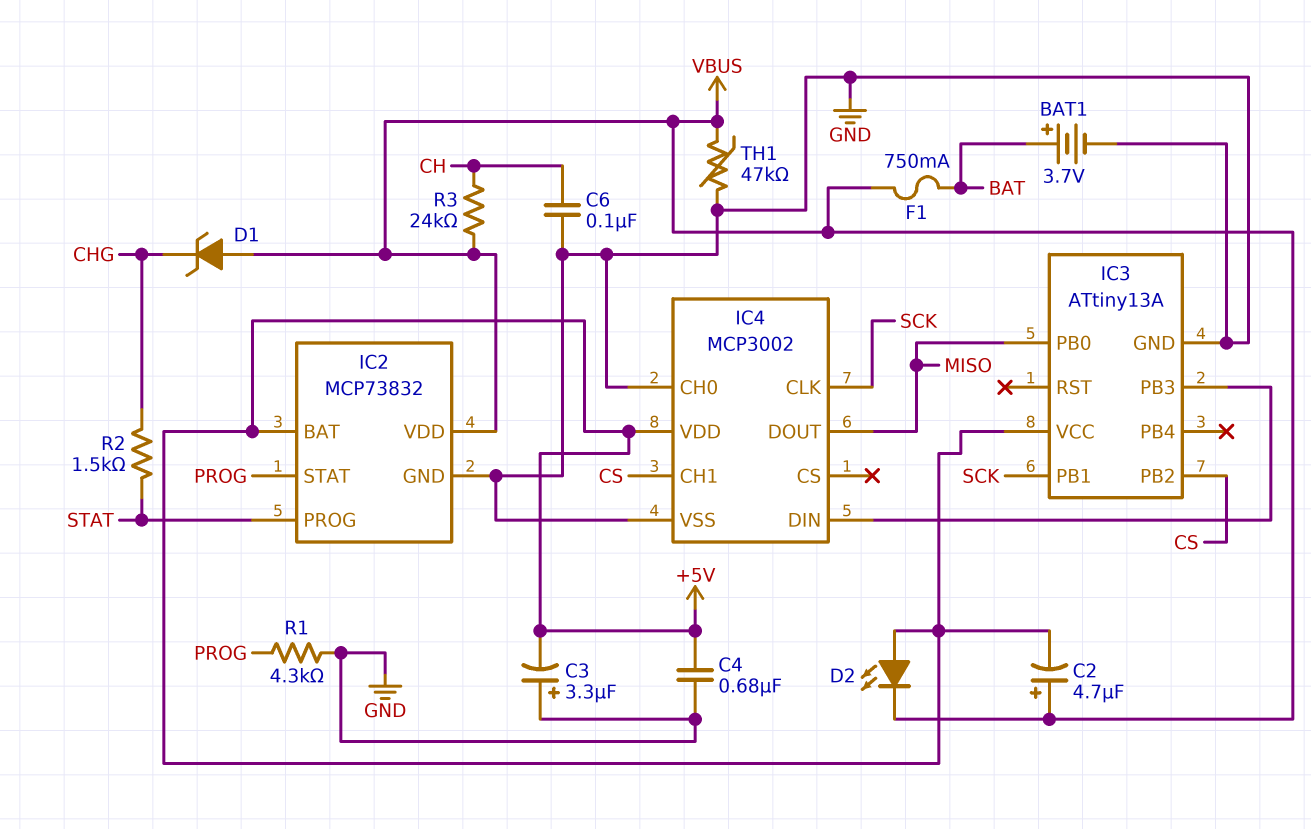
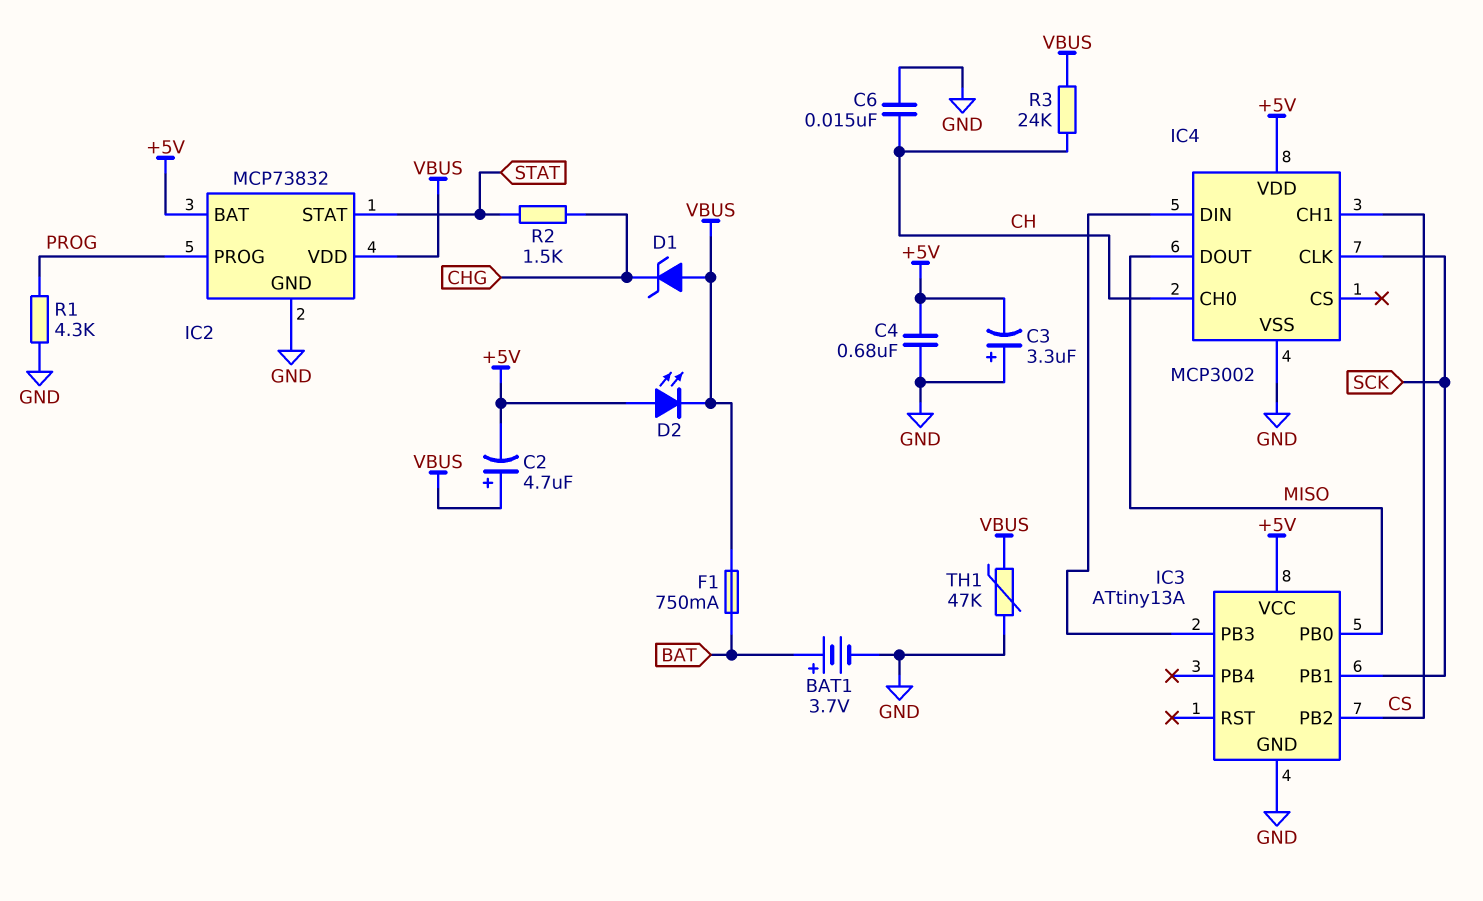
C6: 100nF (CH, GND) -> 15nF (CH, GND)
IC2 pin PROG: STAT -> PROG
IC2 pin STAT: PROG -> STAT
IC4 pin CH0: GND -> CH

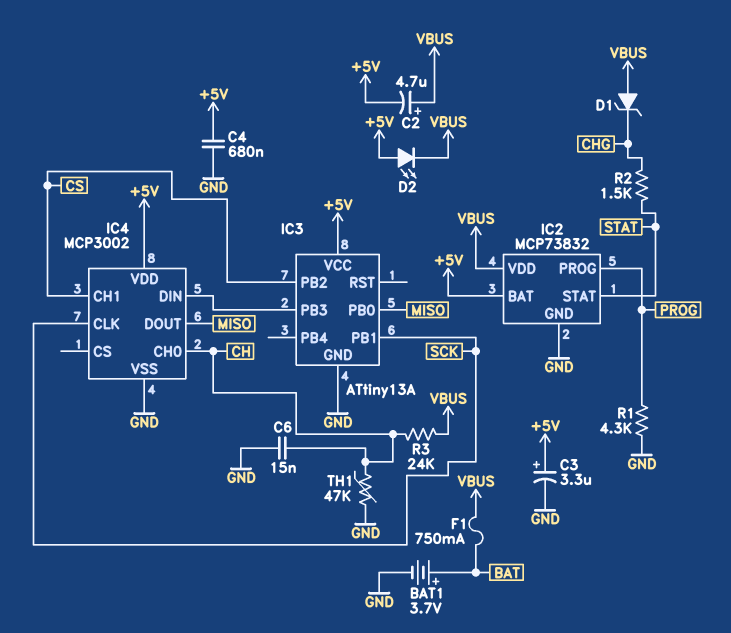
C3: 3.3uF (plus GND, minus +5V) -> 3.3uF (plus +5V, minus GND)
TH1: 47k (GND, VBUS) -> 47k (CH, GND)

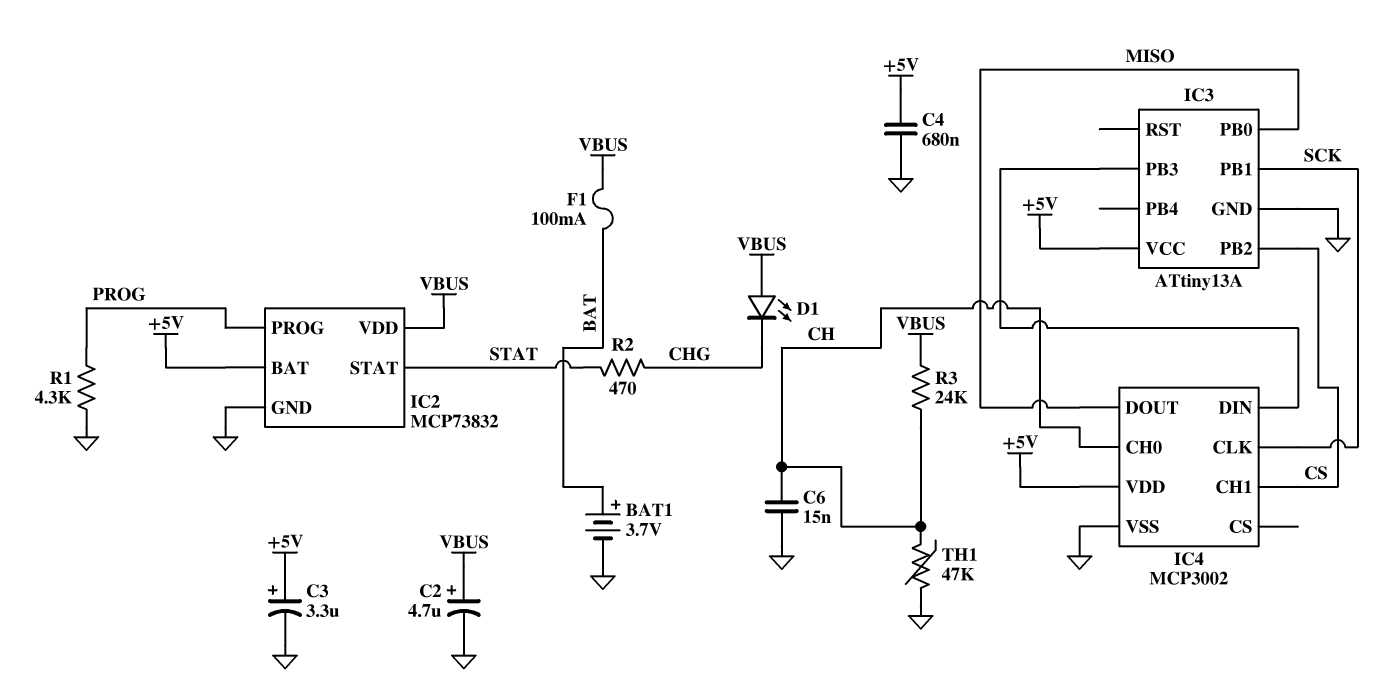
C2: 4.7uF (plus VBUS, minus +5V) -> 4.7uF (plus VBUS, minus GND)
D1: zener (A VBUS, K CHG) -> LED (A VBUS, K CHG)
D2: LED (A +5V, K VBUS) -> none
F1: 750mA (BAT, VBUS) -> 100mA (BAT, VBUS)
R2: 1.5k (CHG, STAT) -> 470 (CHG, STAT)

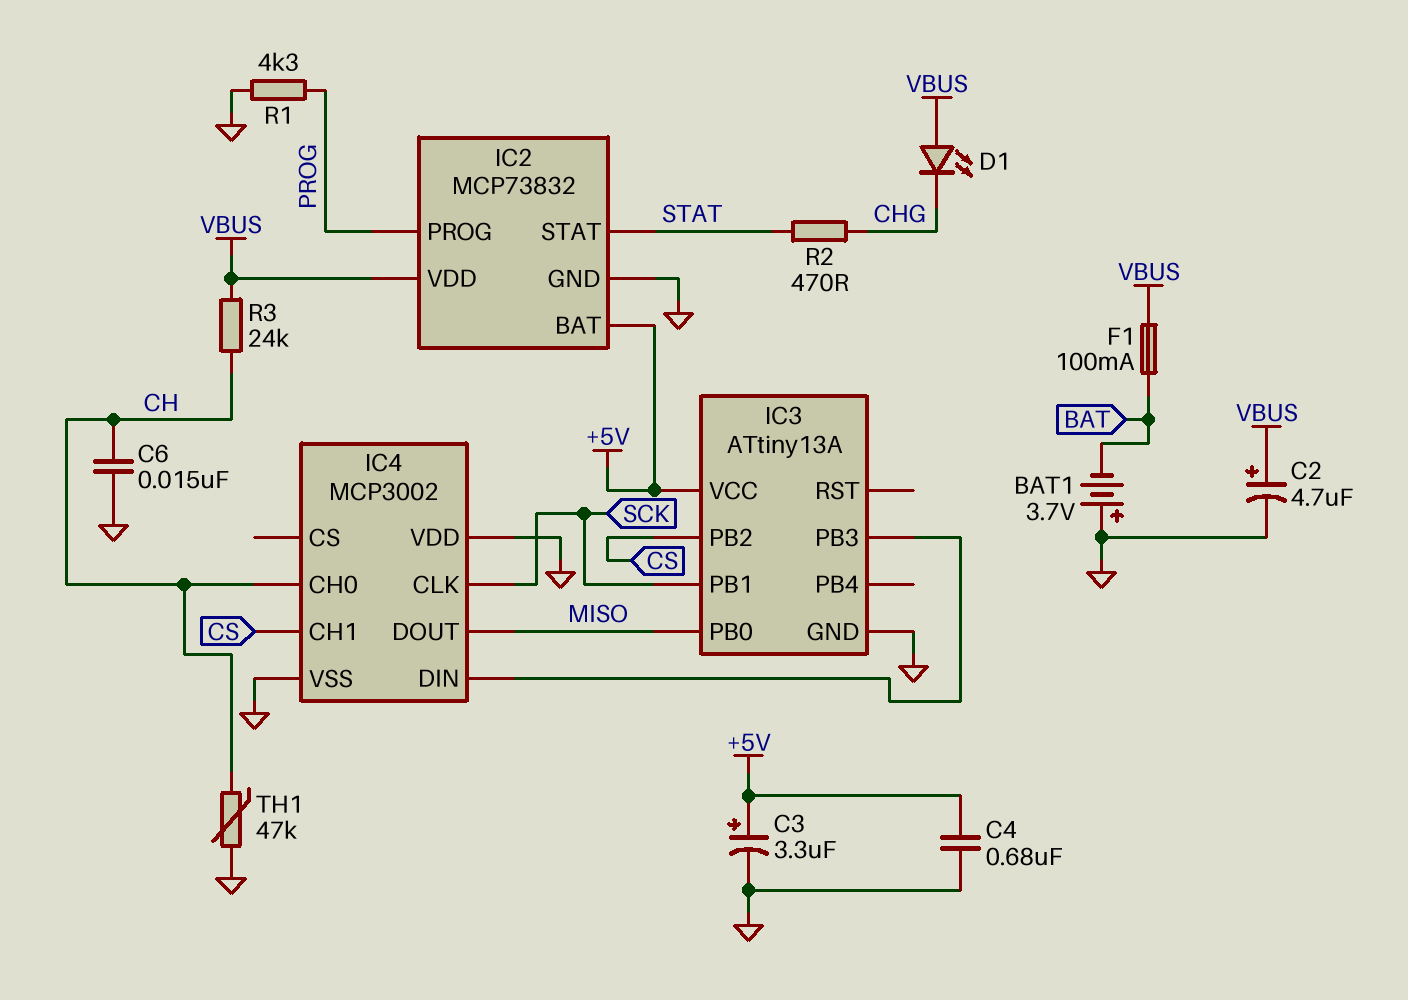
BAT1: 3.7V (plus BAT, minus GND) -> 3.7V (plus GND, minus BAT)
IC4 pin VDD: +5V -> GND

